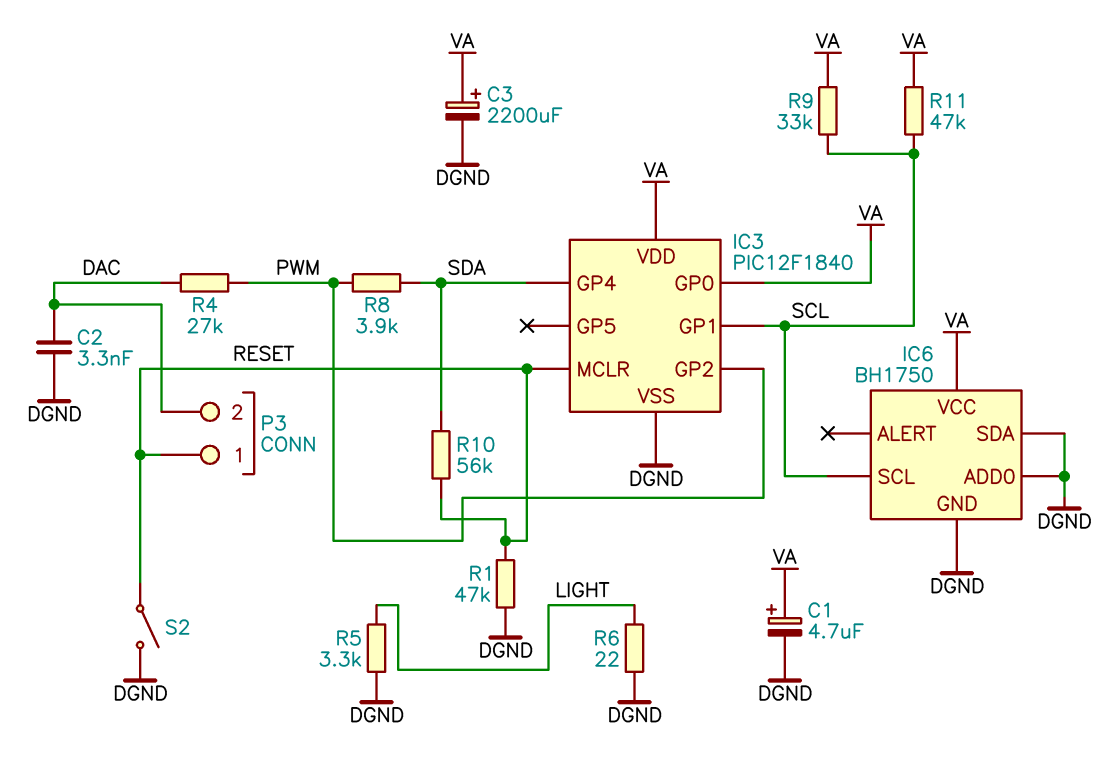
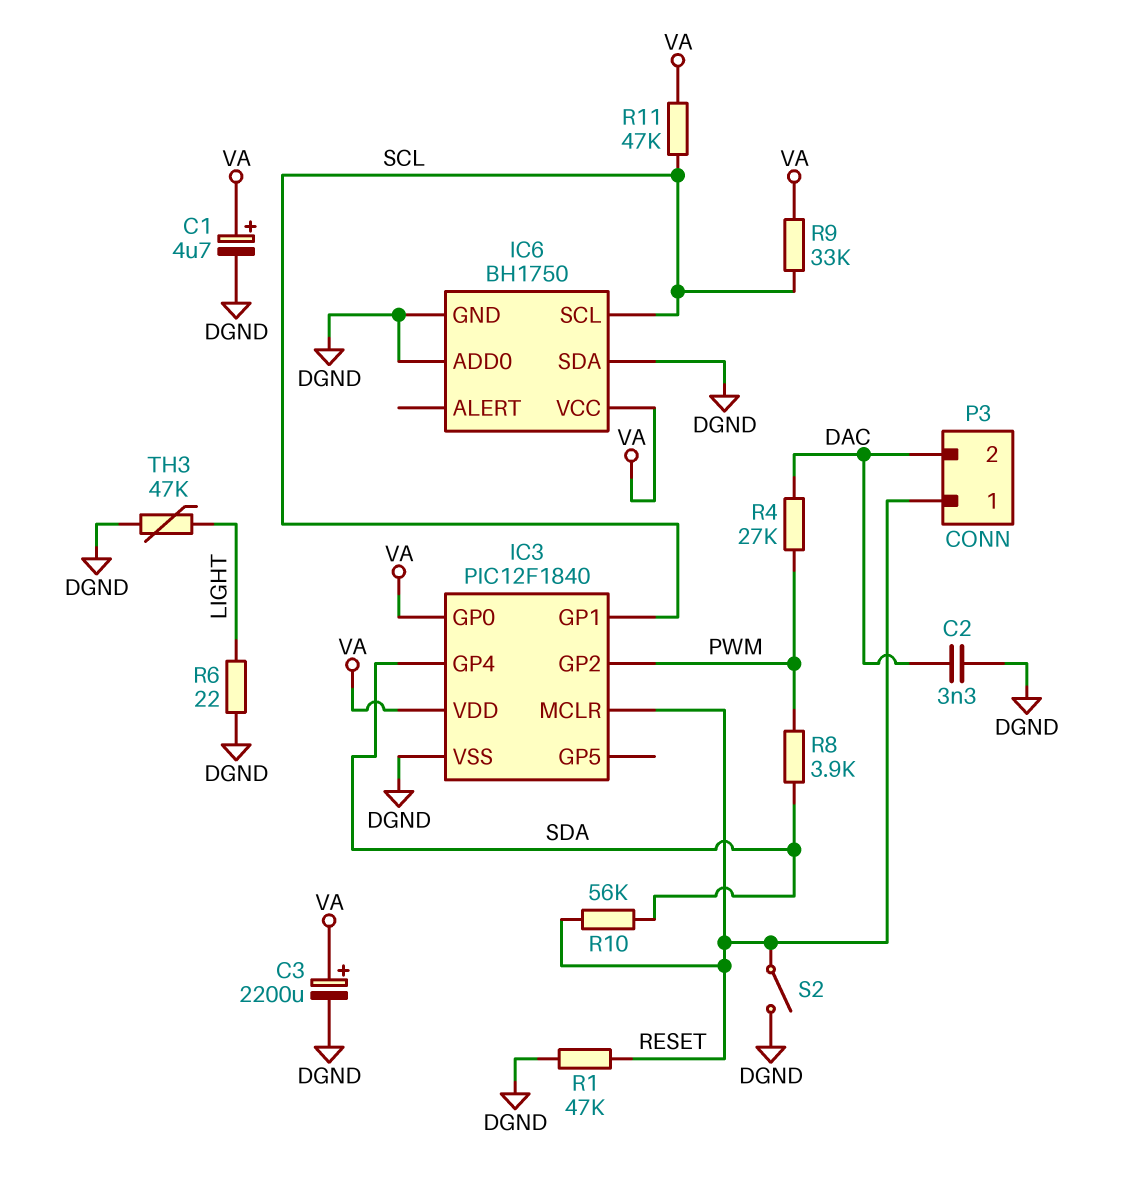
R5: 3.3k (DGND, LIGHT) -> none
TH3: none -> 47k (DGND, LIGHT)

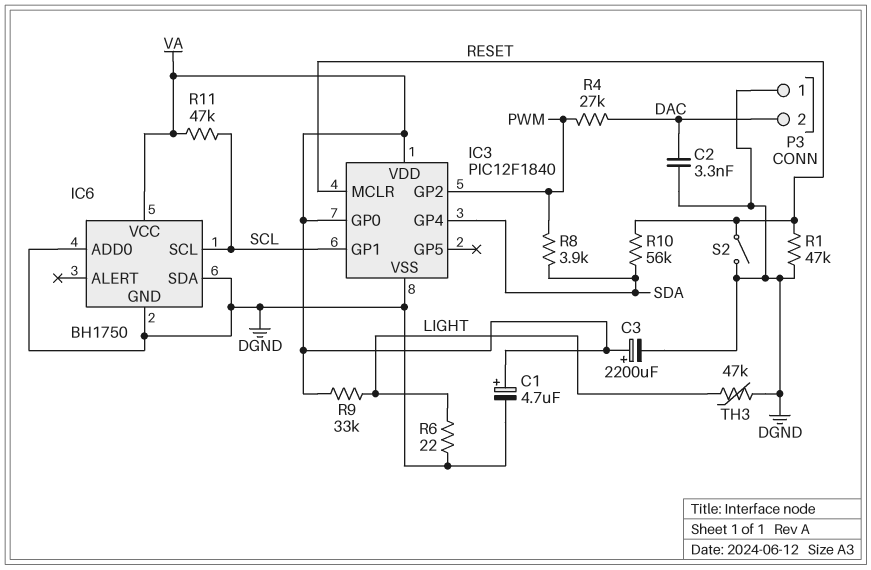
P3 pin 1: RESET -> DGND
R9: 33k (SCL, VA) -> 33k (LIGHT, VA)

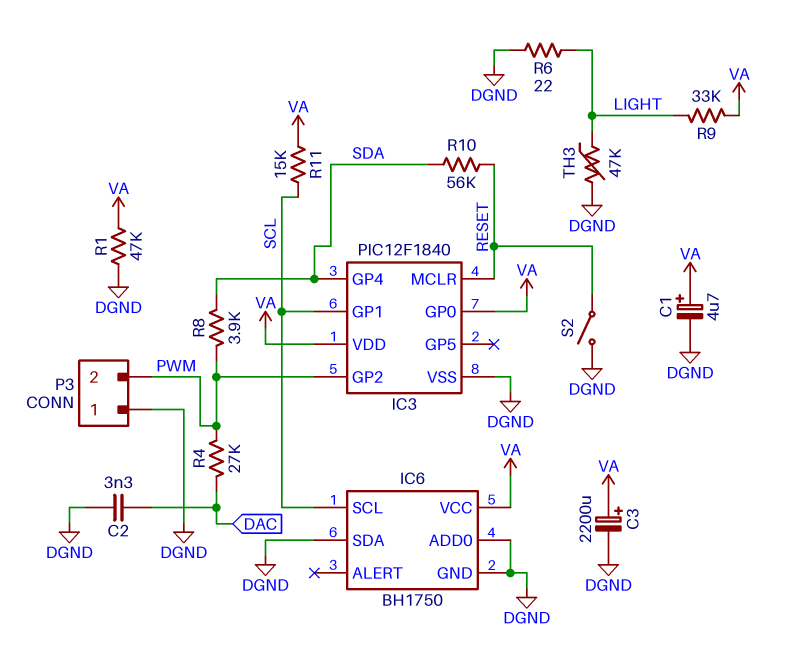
P3 pin 2: DAC -> PWM
R1: 47k (DGND, RESET) -> 47k (DGND, VA)
R11: 47k (SCL, VA) -> 15k (SCL, VA)

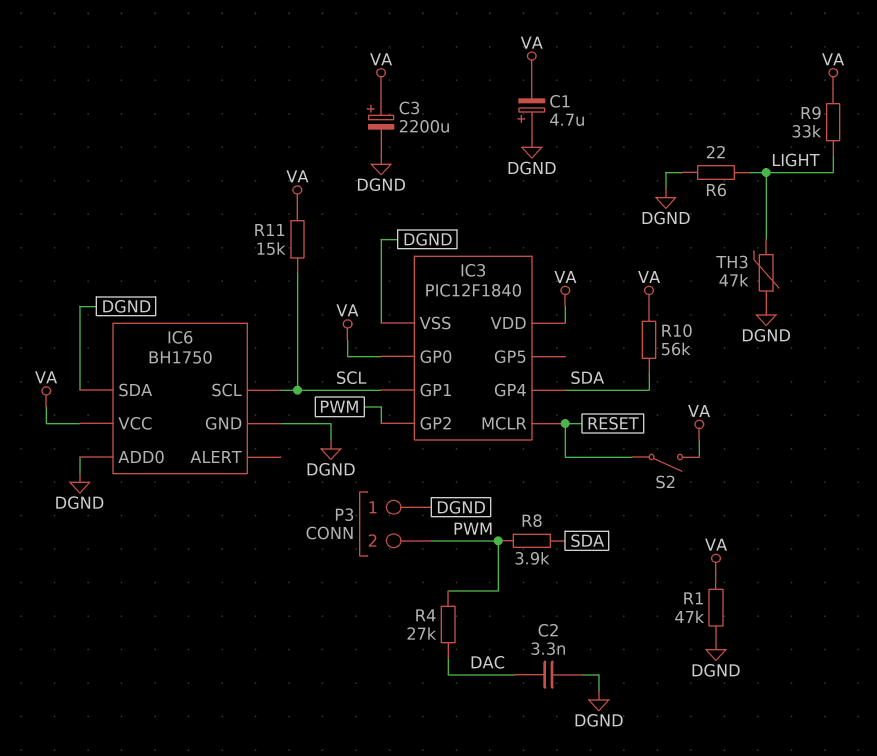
C1: 4.7uF (plus VA, minus DGND) -> 4.7uF (plus DGND, minus VA)
R10: 56k (RESET, SDA) -> 56k (SDA, VA)
S2: switch (DGND, RESET) -> switch (RESET, VA)

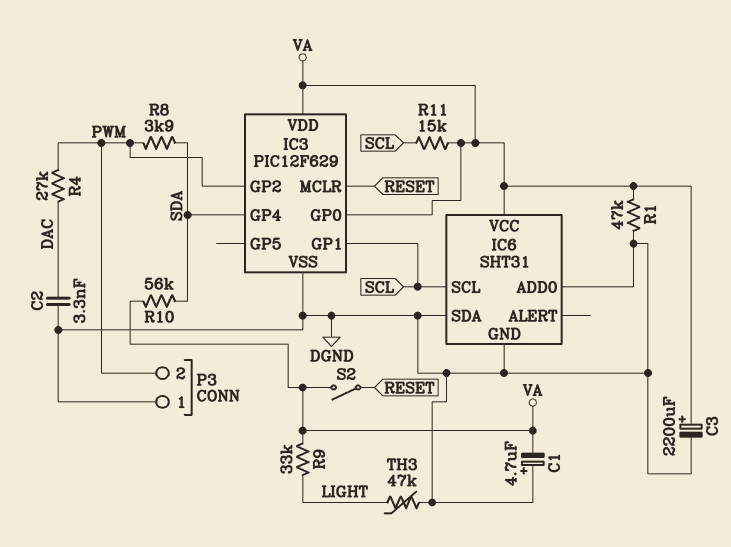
IC3: PIC12F1840 -> PIC12F629
IC6: BH1750 -> SHT31
R6: 22 (DGND, LIGHT) -> none

